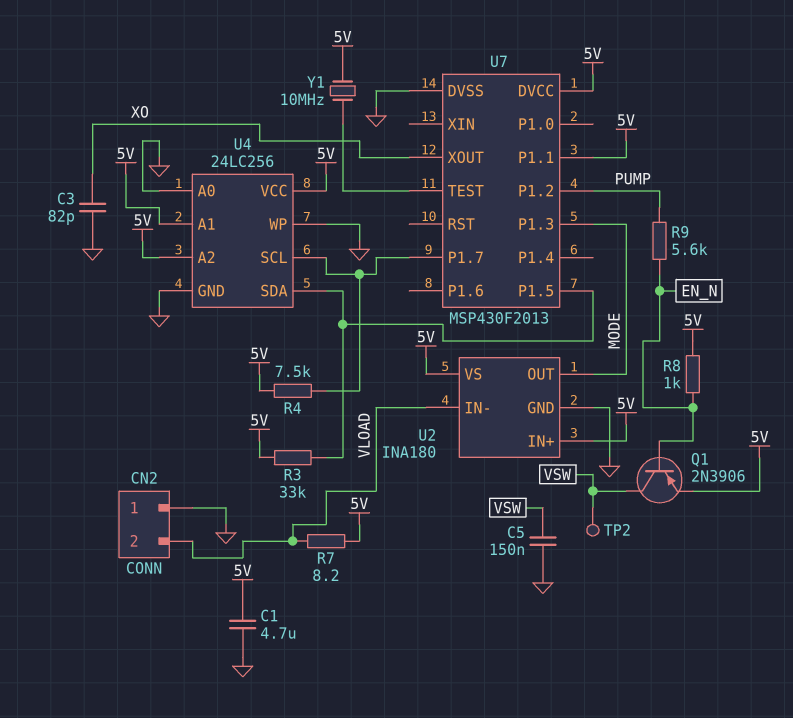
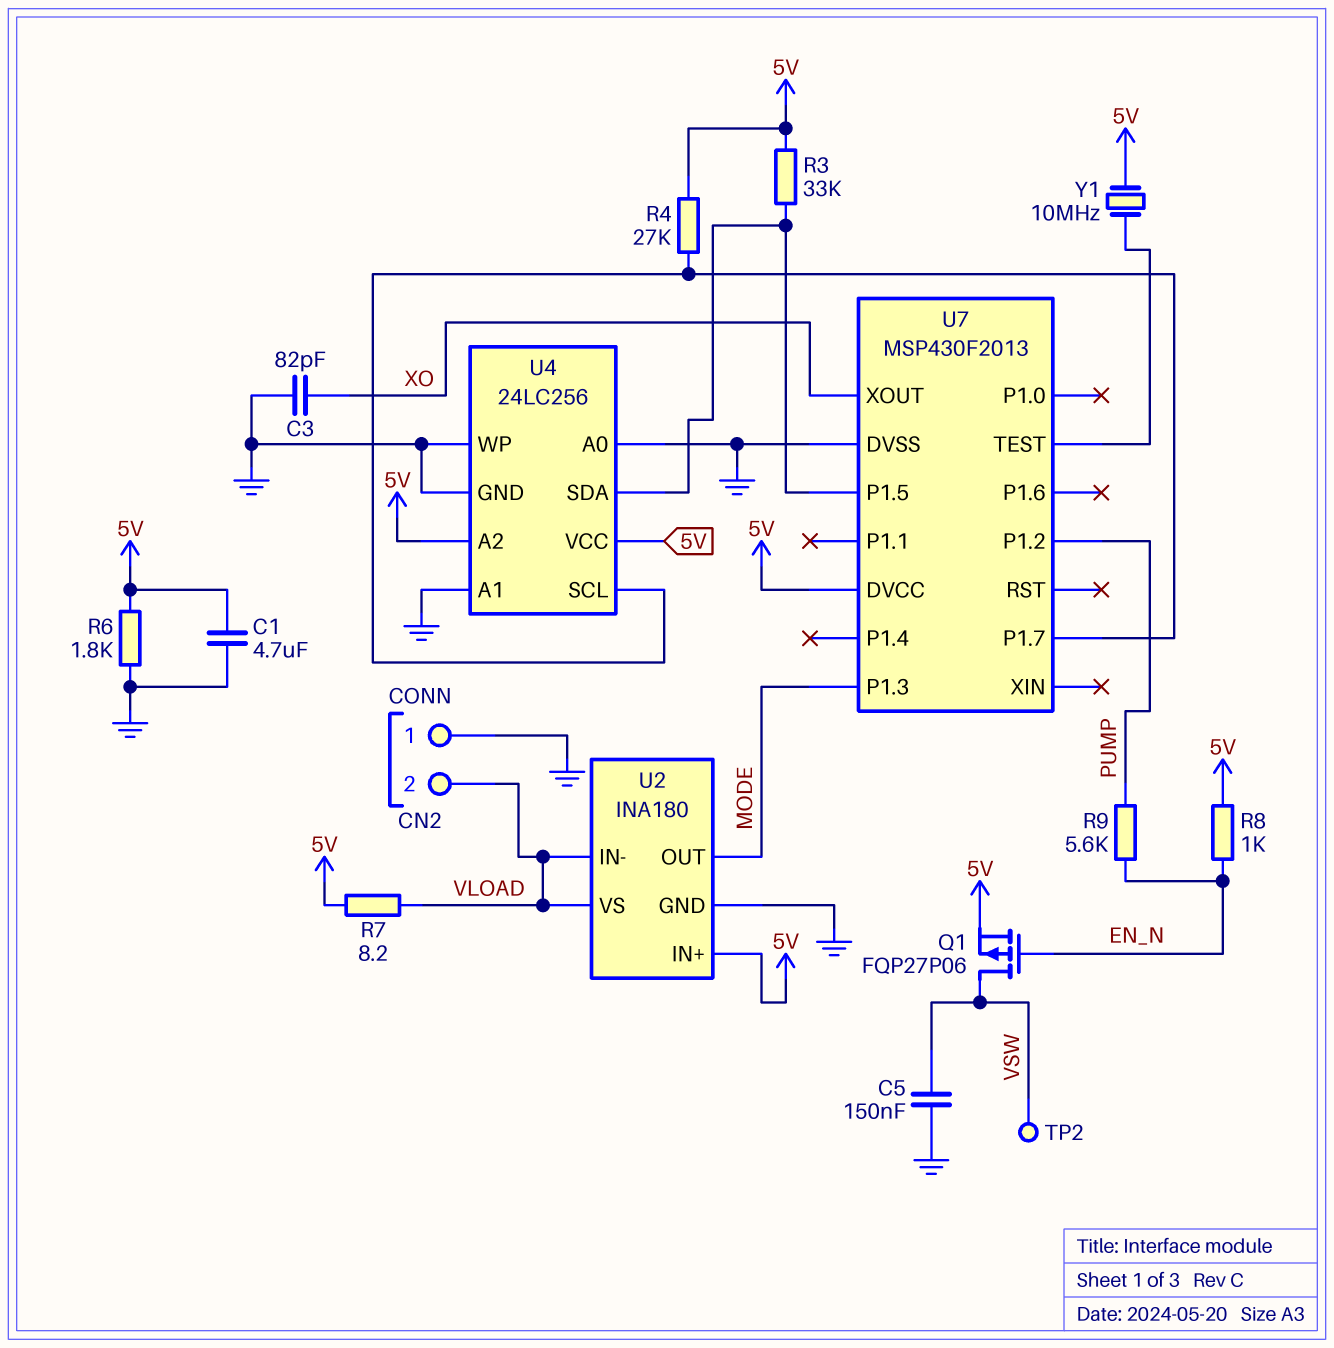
Q1: PNP 2N3906 (B EN_N, C VSW, E 5V) -> PMOS FQP27P06 (G EN_N, D VSW, S 5V)
R4: 7.5k (5V, U4/SCL) -> 27k (5V, U4/SCL)
R6: none -> 1.8k (5V, GND)
U2 pin VS: 5V -> VLOAD
U4 pin A1: 5V -> GND
U7 pin P1.1: 5V -> none

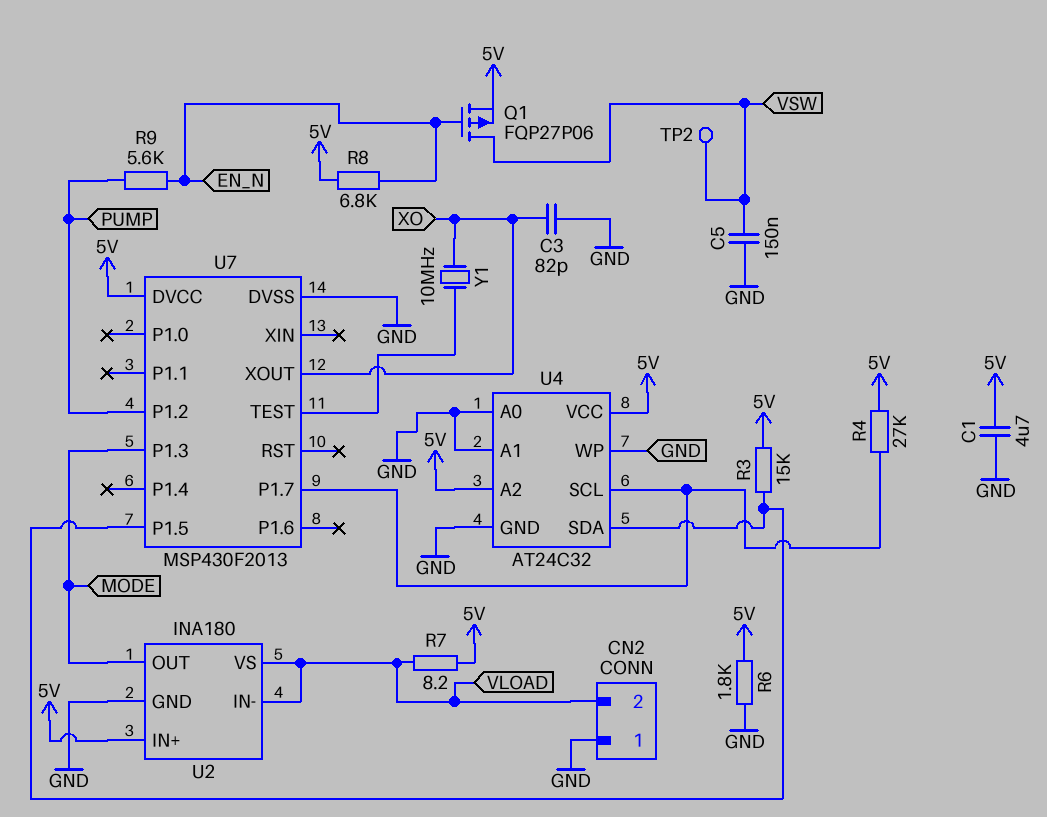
R3: 33k (5V, U4/SDA) -> 15k (5V, U4/SDA)
R8: 1k (5V, EN_N) -> 6.8k (5V, EN_N)
U4: 24LC256 -> AT24C32
Y1: 10MHz (5V, U7/TEST) -> 10MHz (U7/TEST, XO)

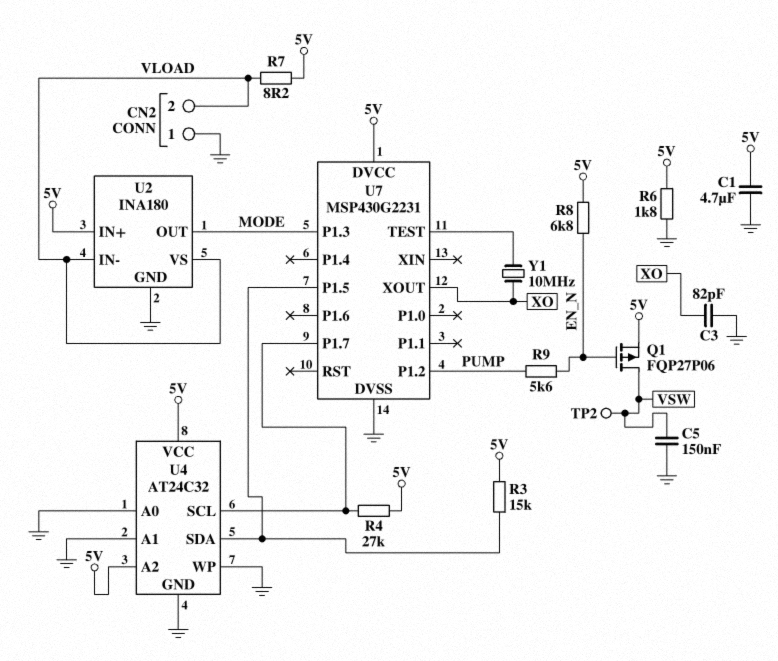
U7: MSP430F2013 -> MSP430G2231

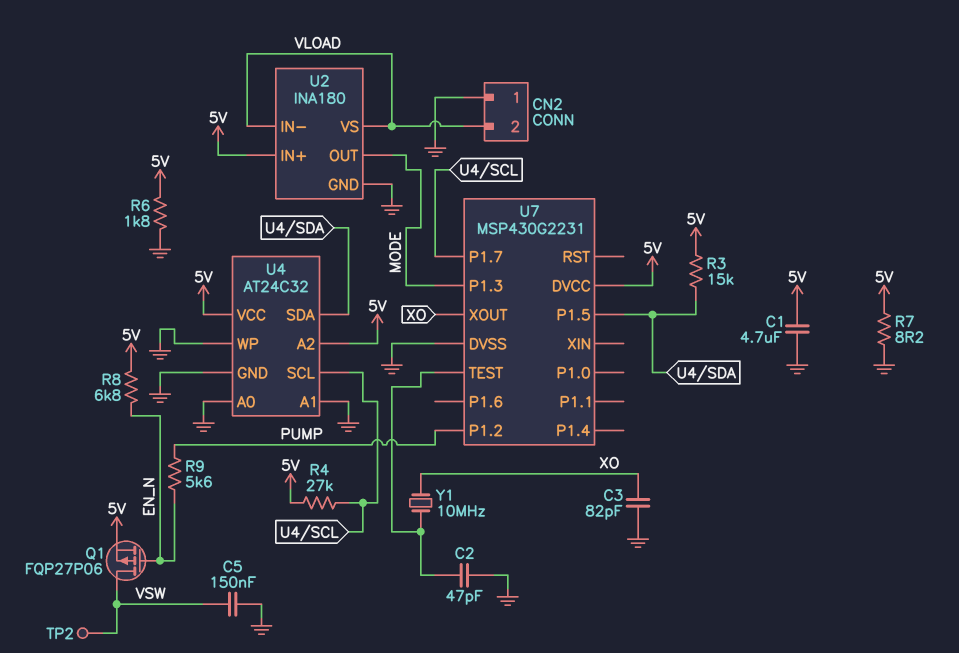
C2: none -> 47pF (GND, U7/TEST)
R7: 8.2 (5V, VLOAD) -> 8.2 (5V, GND)

